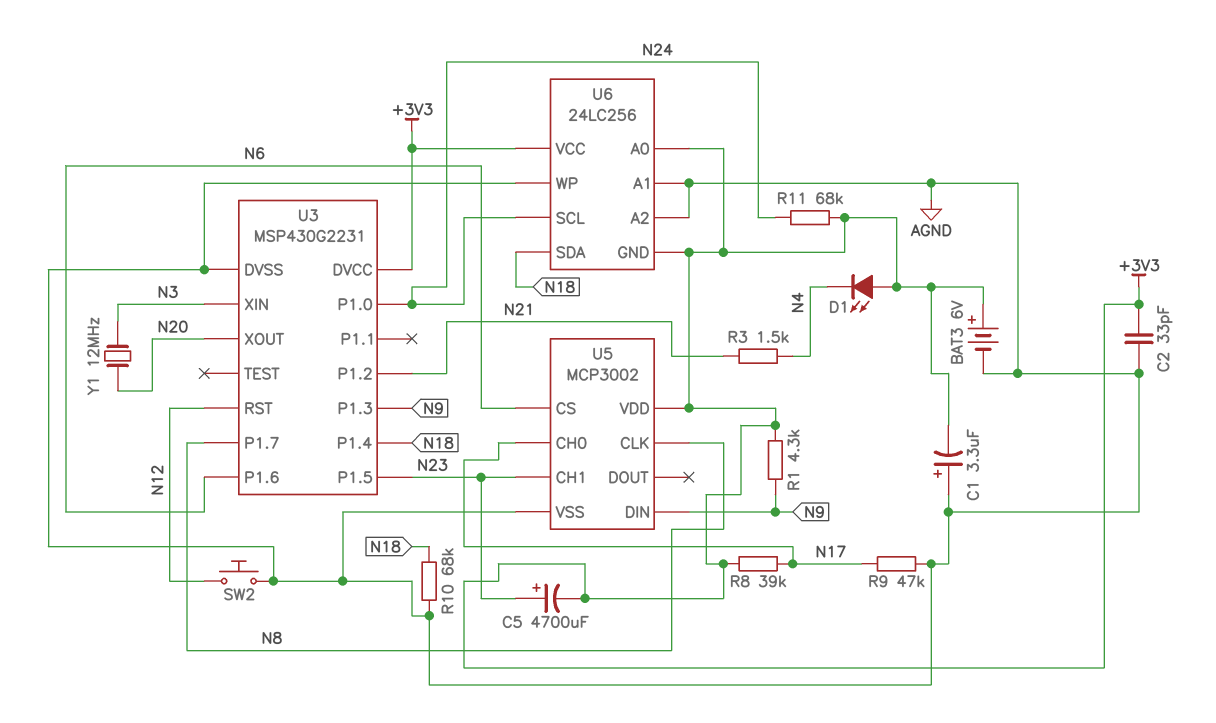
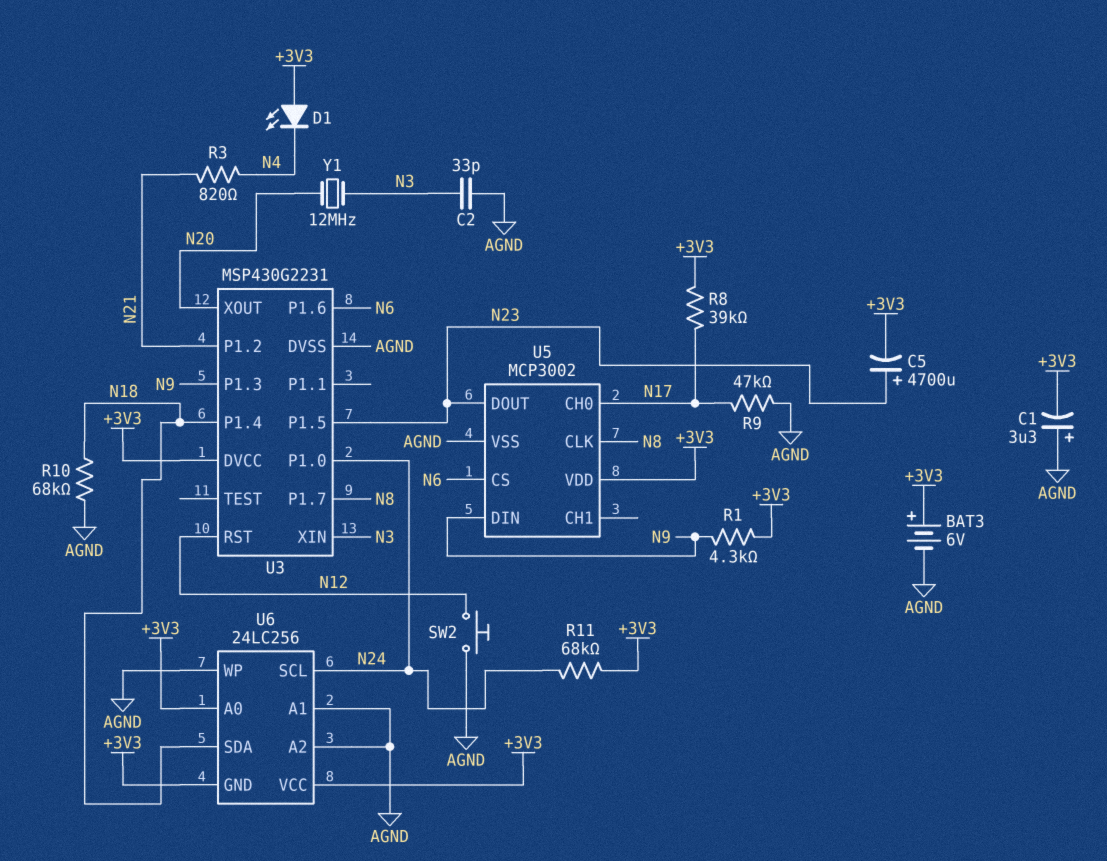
C2: 33pF (+3V3, AGND) -> 33pF (AGND, N3)
R3: 1.5k (N4, N21) -> 820 (N4, N21)
U5 pin CH1: N23 -> none
U5 pin DOUT: none -> N23

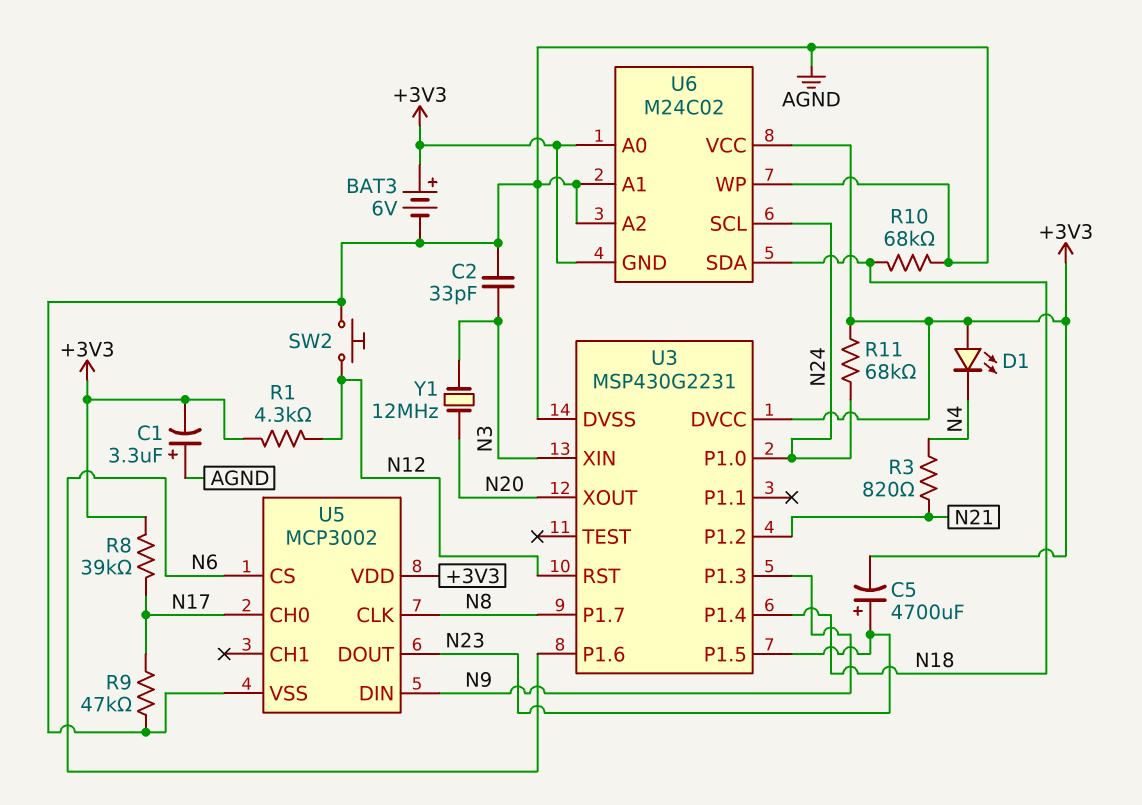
R1: 4.3k (+3V3, N9) -> 4.3k (+3V3, N12)
U6: 24LC256 -> M24C02

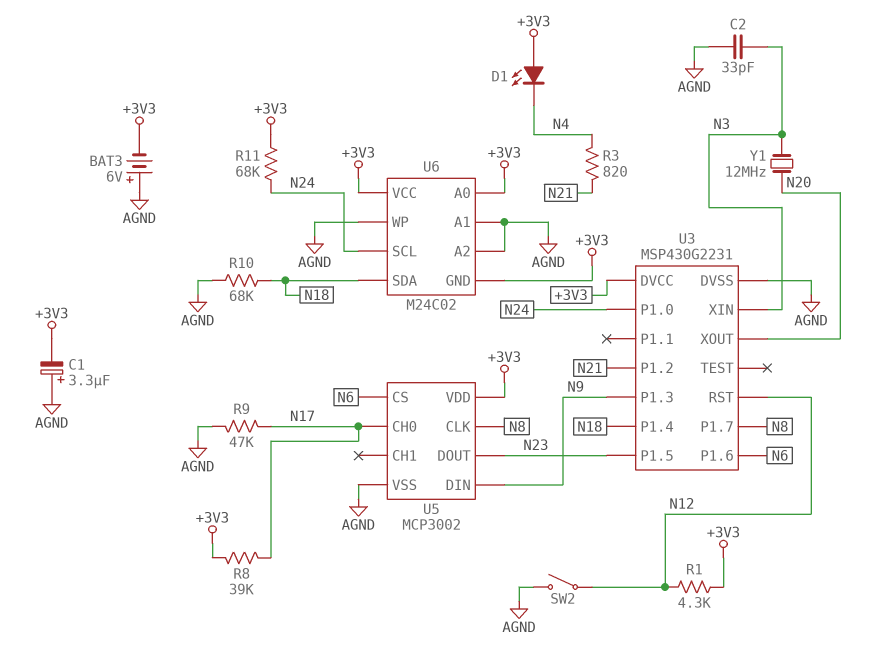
BAT3: 6V (plus +3V3, minus AGND) -> 6V (plus AGND, minus +3V3)
C5: 4700uF (plus N23, minus +3V3) -> none
SW2: button (AGND, N12) -> switch (AGND, N12)

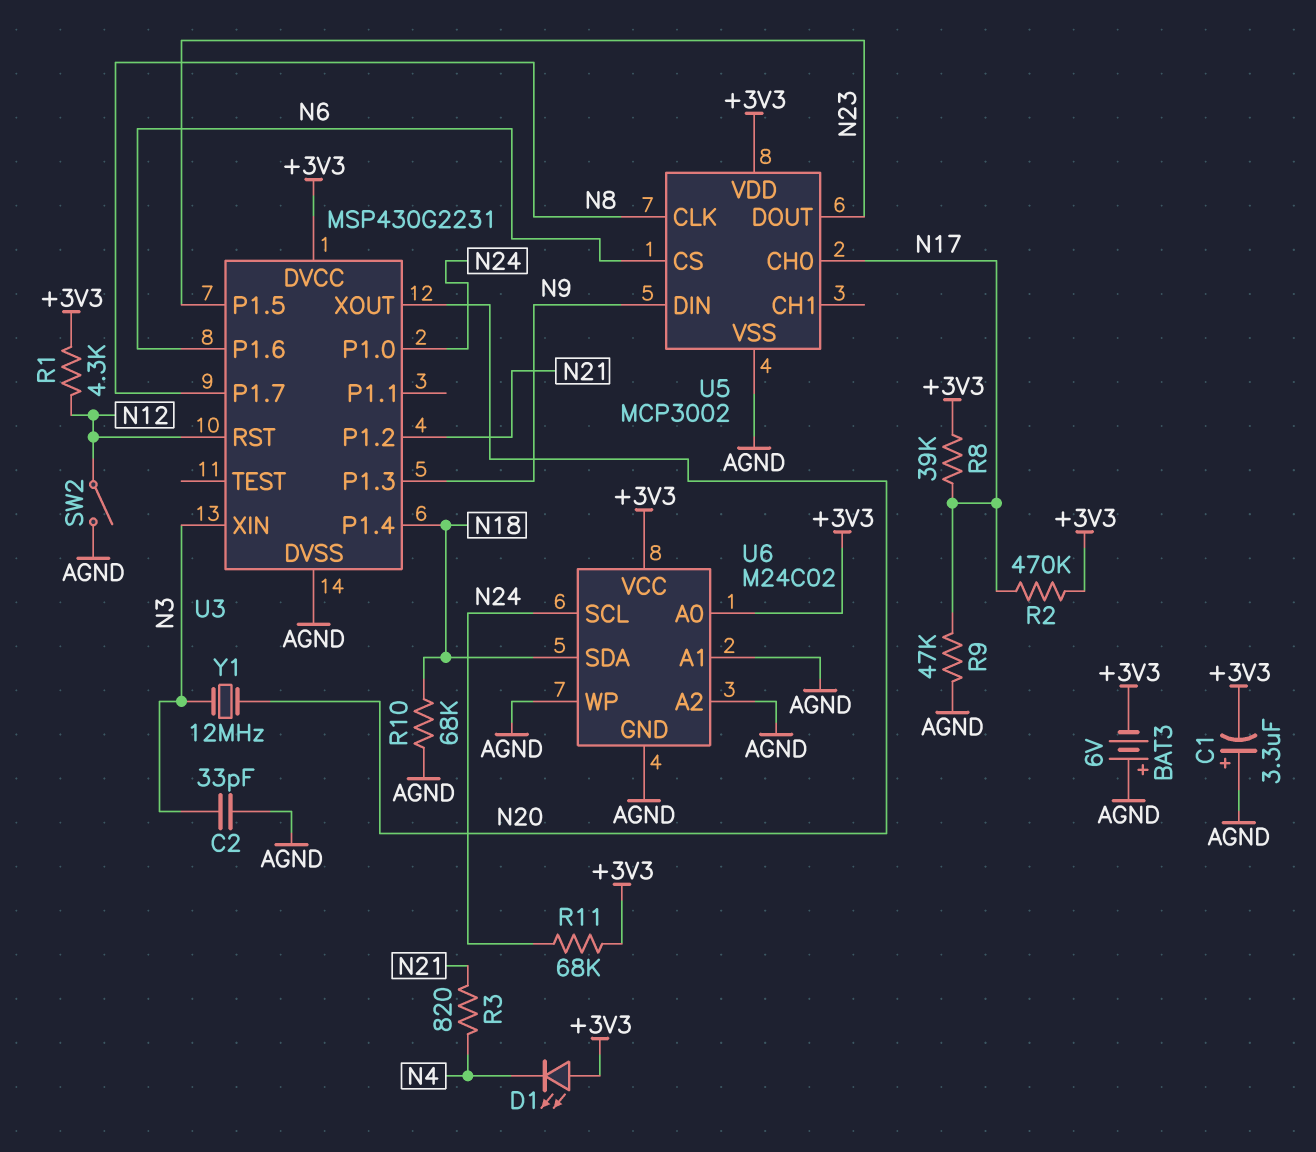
R2: none -> 470k (+3V3, N17)
U6 pin GND: +3V3 -> AGND

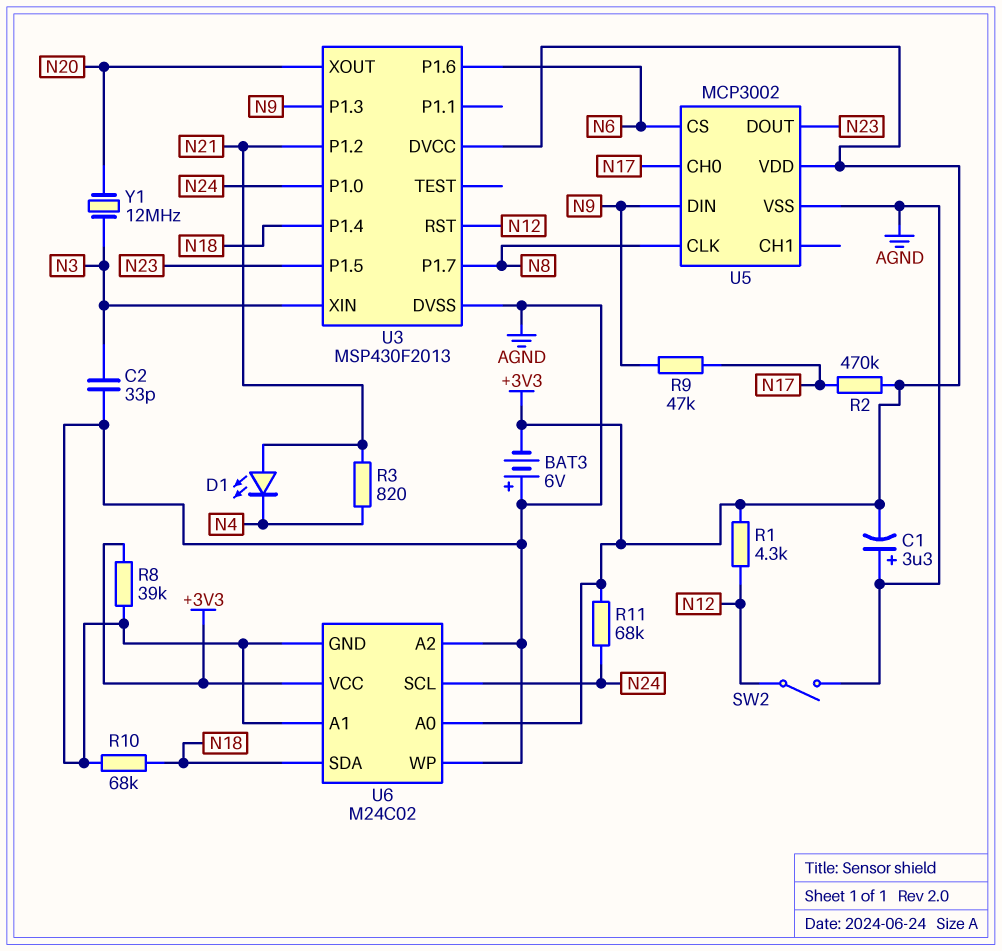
D1: LED (A +3V3, K N4) -> LED (A N21, K N4)
R8: 39k (+3V3, N17) -> 39k (+3V3, AGND)
R9: 47k (AGND, N17) -> 47k (N9, N17)
U3: MSP430G2231 -> MSP430F2013

